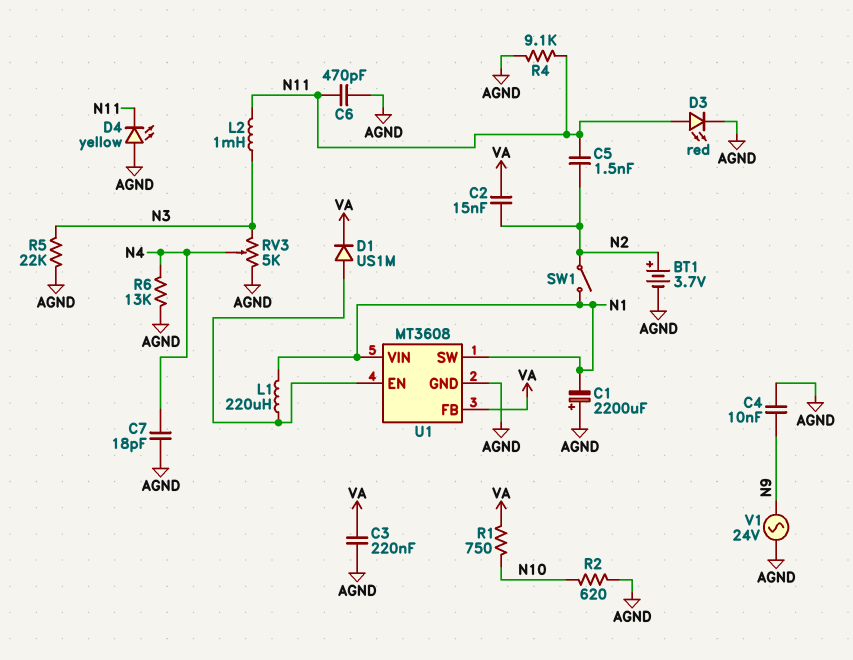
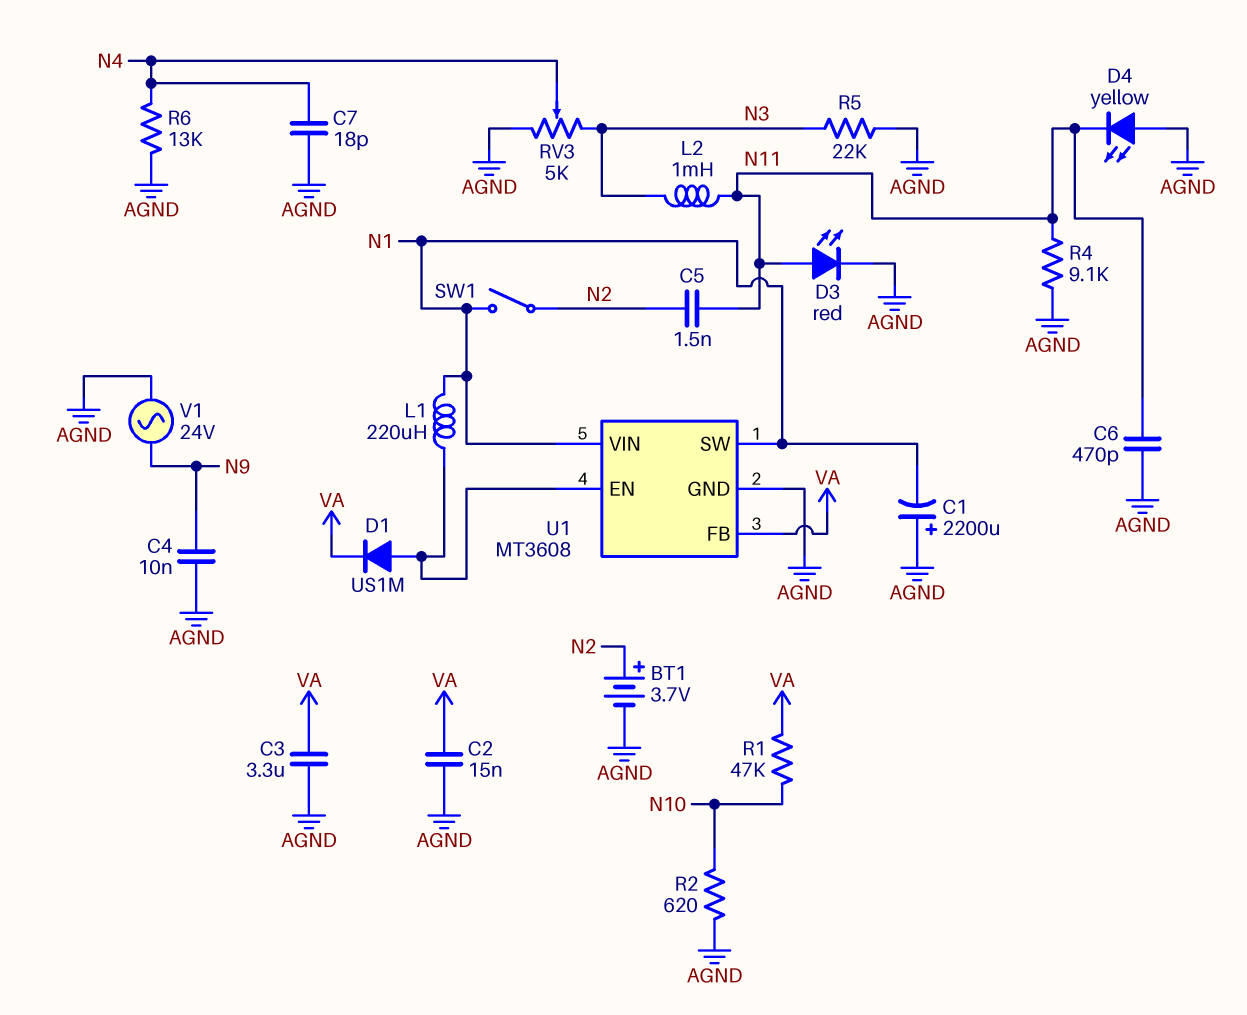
C2: 15nF (N2, VA) -> 15nF (AGND, VA)
C3: 220nF (AGND, VA) -> 3.3uF (AGND, VA)
R1: 750 (N10, VA) -> 47k (N10, VA)

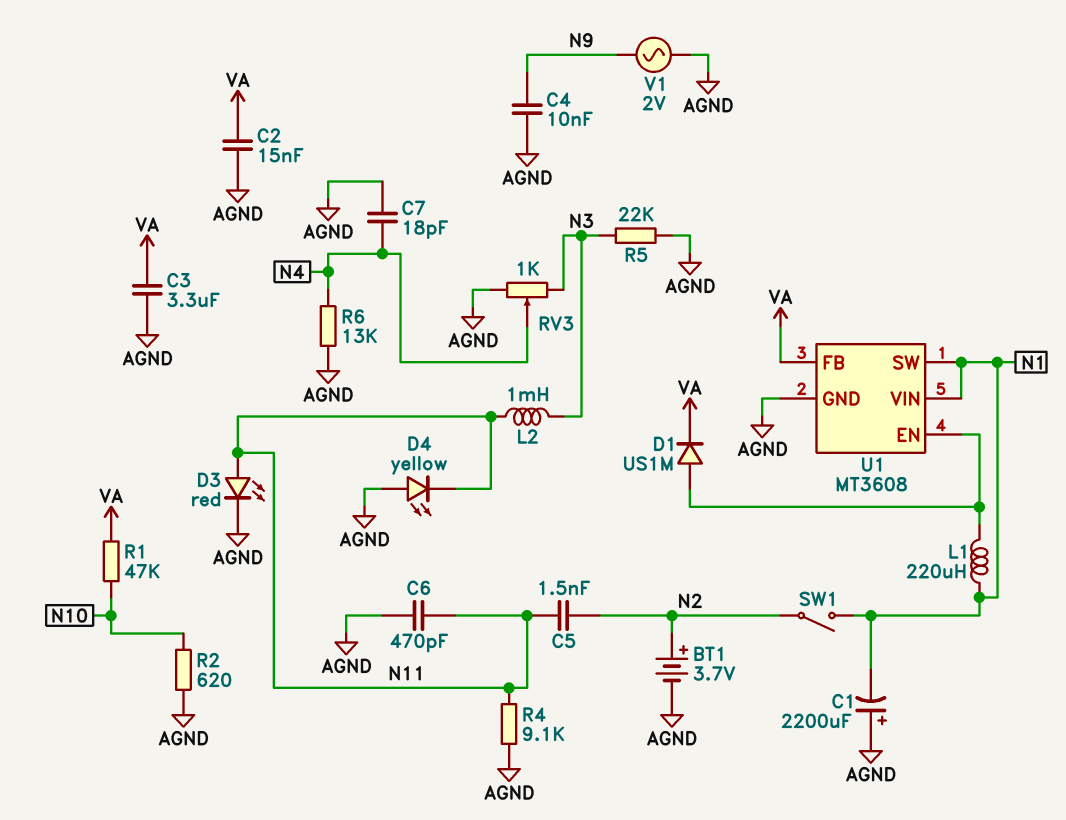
RV3: 5k (AGND, N3, wiper N4) -> 1k (AGND, N3, wiper N4)
V1: AC 24V (AGND, N9) -> AC 2V (AGND, N9)

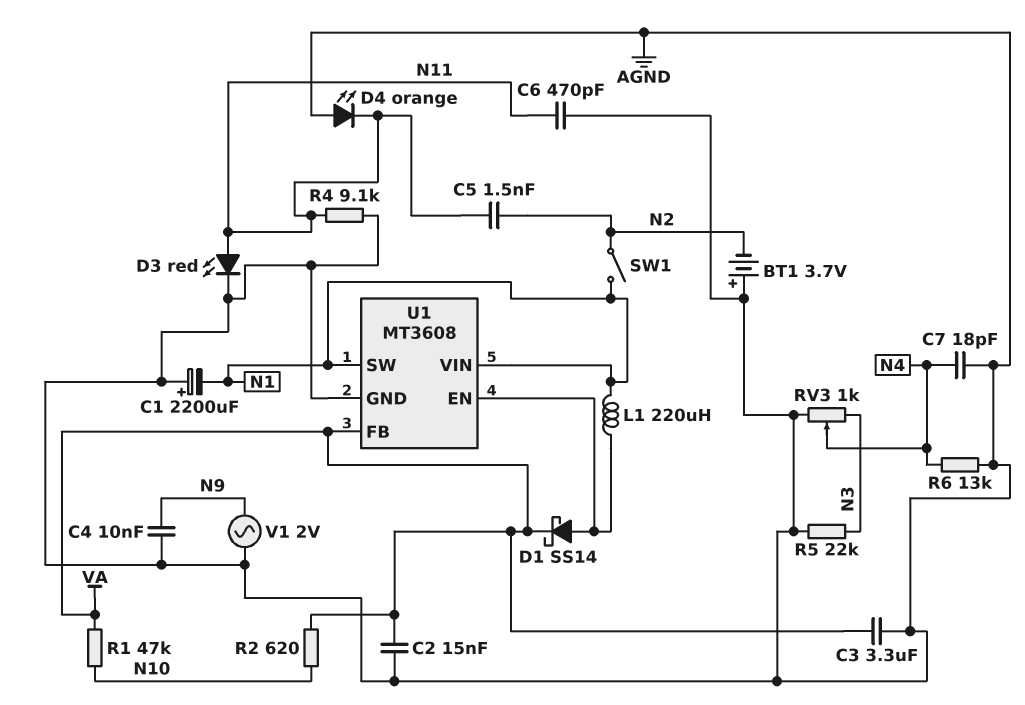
BT1: 3.7V (plus N2, minus AGND) -> 3.7V (plus AGND, minus N2)
D1: diode US1M (A U1/EN, K VA) -> schottky SS14 (A U1/EN, K VA)
D4: LED yellow (A AGND, K N11) -> LED orange (A AGND, K N11)
L2: 1mH (N3, N11) -> none
R2: 620 (AGND, N10) -> 620 (N10, VA)

